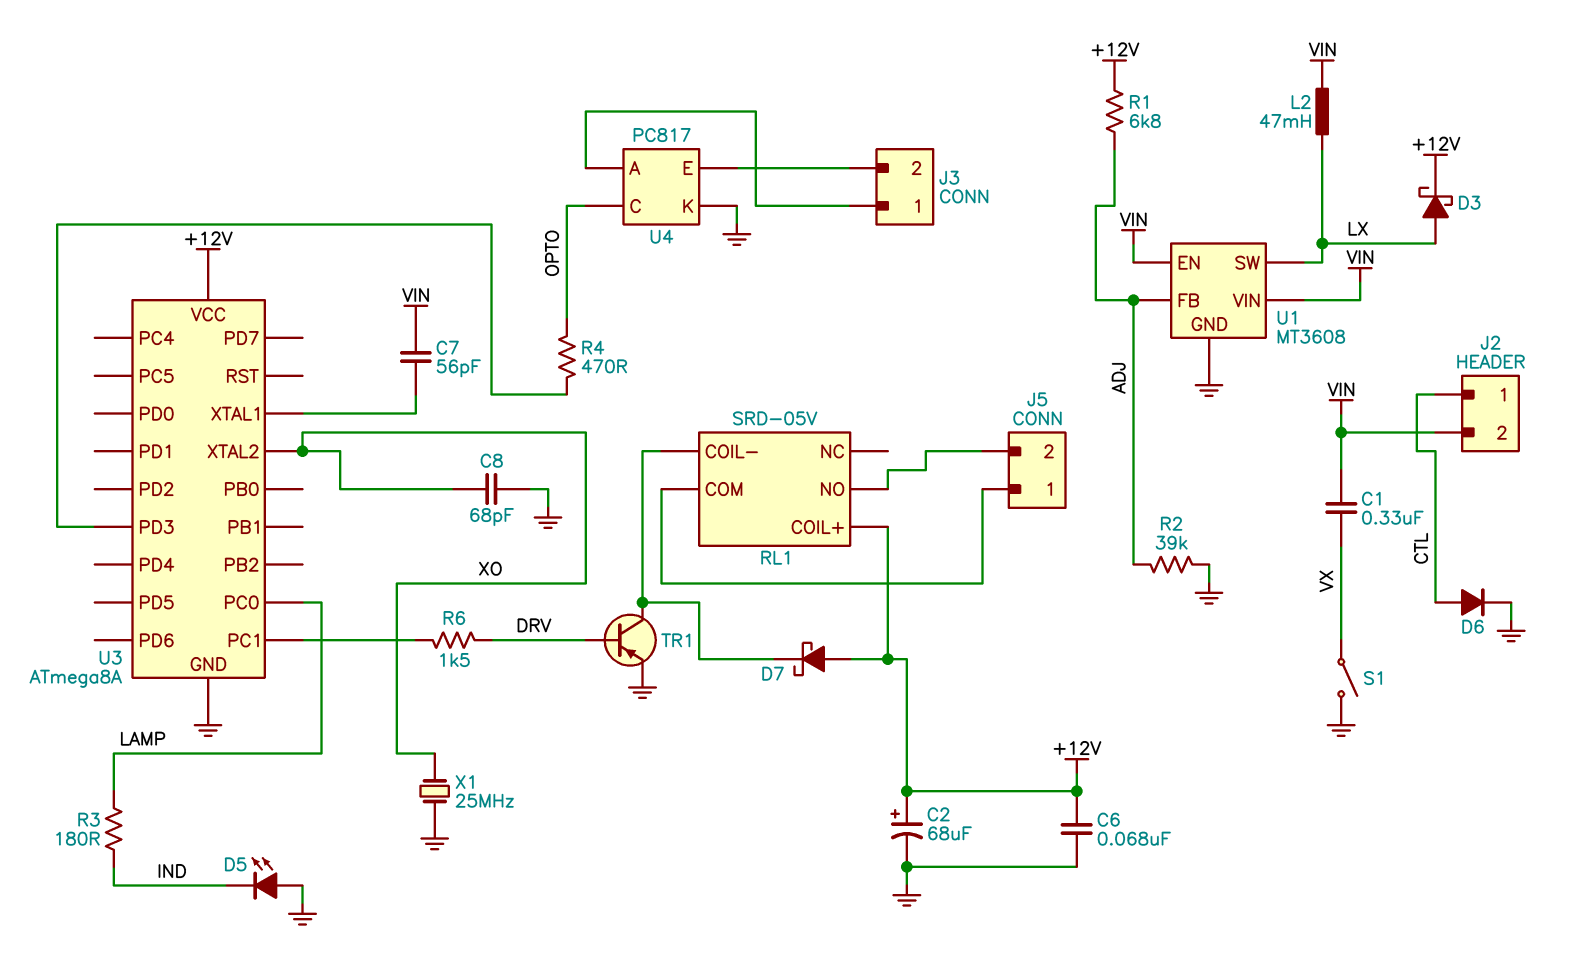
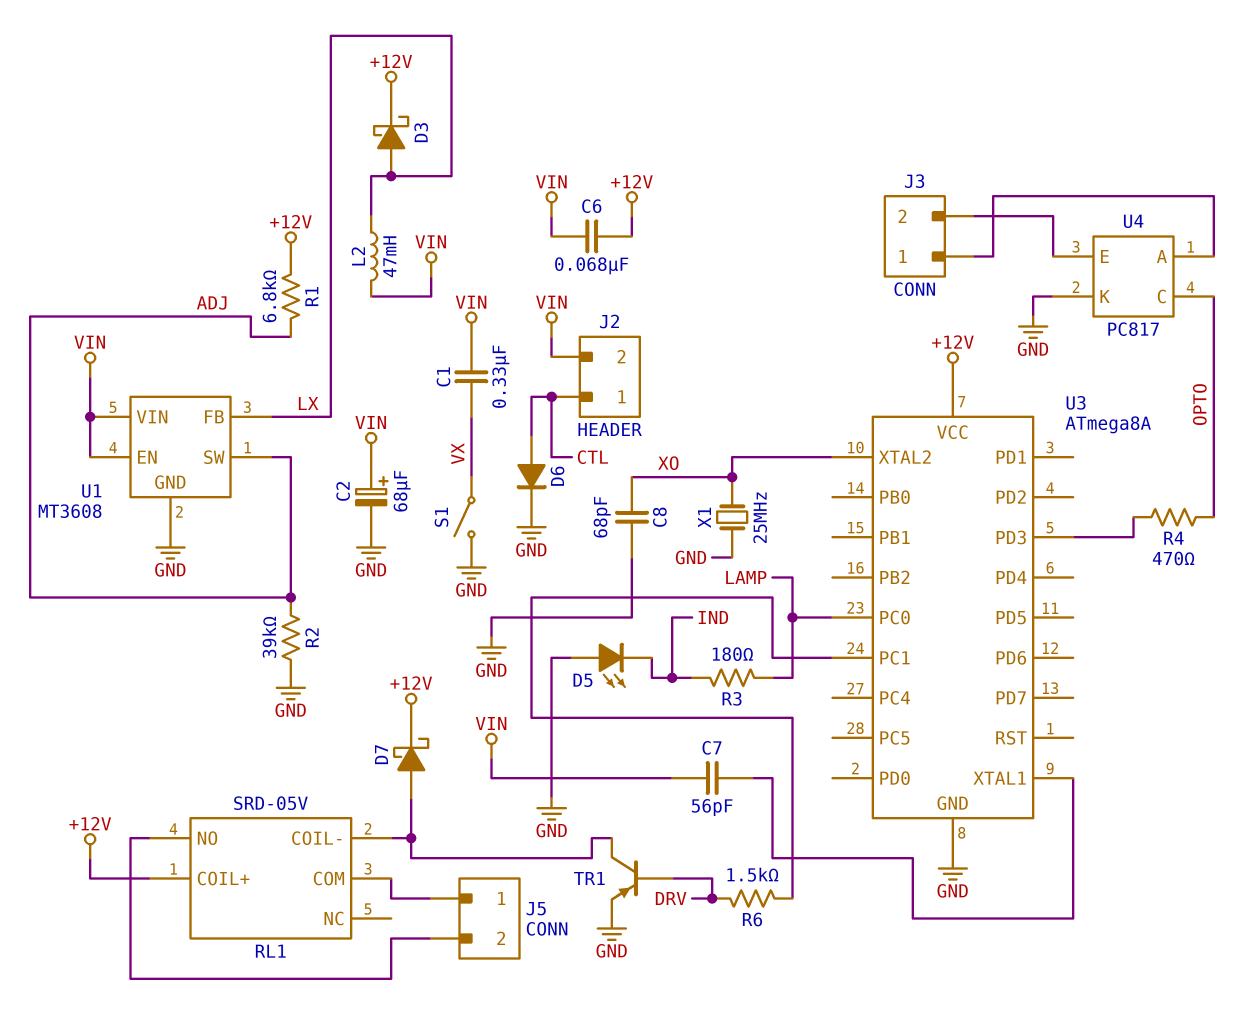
C2: 68uF (plus +12V, minus GND) -> 68uF (plus VIN, minus GND)
C6: 68nF (+12V, GND) -> 68nF (+12V, VIN)
D7: schottky (A +12V, K RL1/COIL-) -> schottky (A RL1/COIL-, K +12V)
U1 pin FB: ADJ -> LX
U1 pin SW: LX -> ADJ

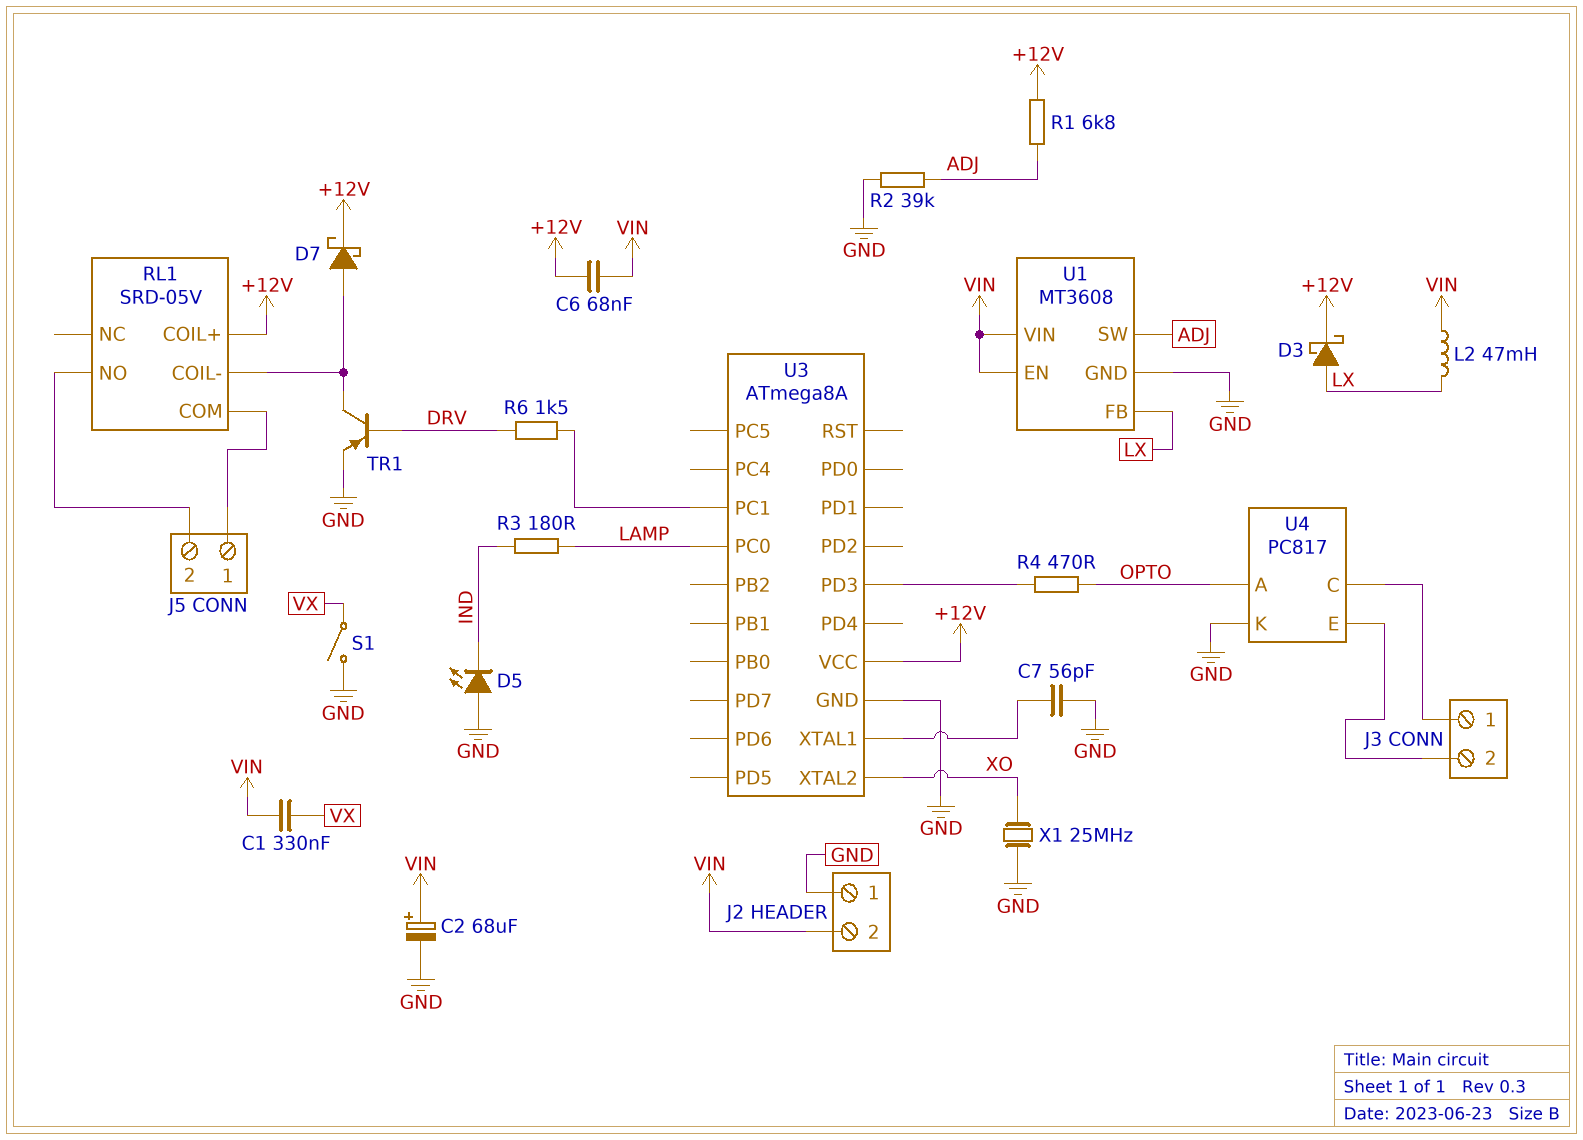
C7: 56pF (U3/XTAL1, VIN) -> 56pF (GND, U3/XTAL1)
C8: 68pF (GND, XO) -> none
D6: diode (A CTL, K GND) -> none
J2 pin 1: CTL -> GND
U4 pin A: J3/1 -> OPTO
U4 pin C: OPTO -> J3/1

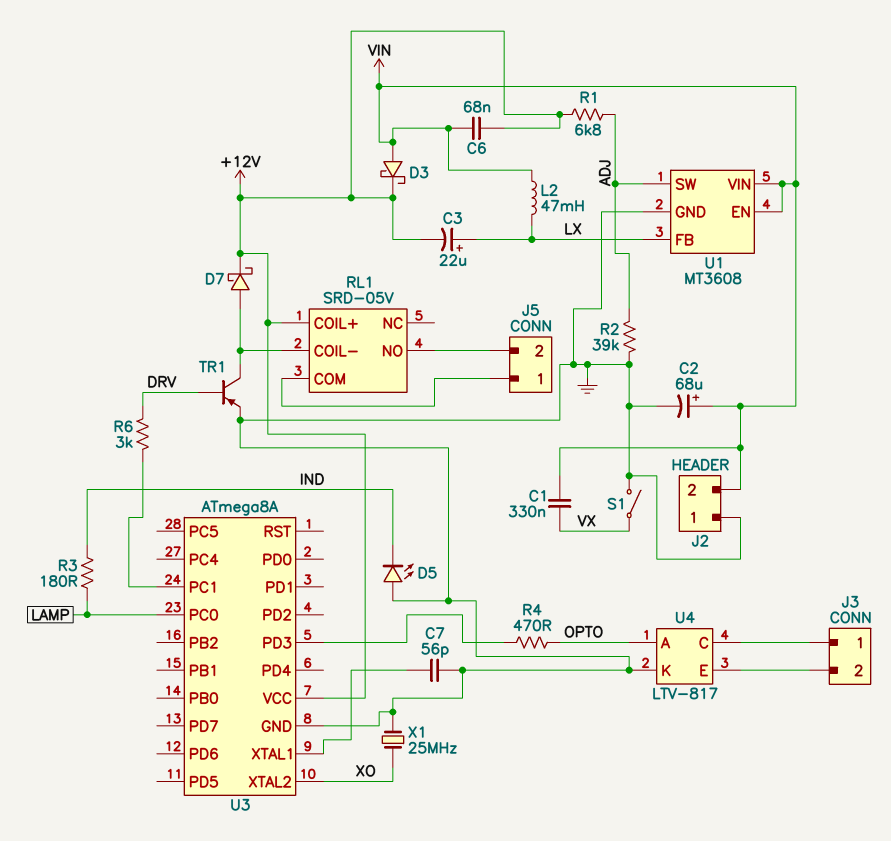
C3: none -> 22uF (plus LX, minus +12V)
D3: schottky (A LX, K +12V) -> schottky (A VIN, K +12V)
R6: 1.5k (DRV, U3/PC1) -> 3k (DRV, U3/PC1)
U4: PC817 -> LTV-817

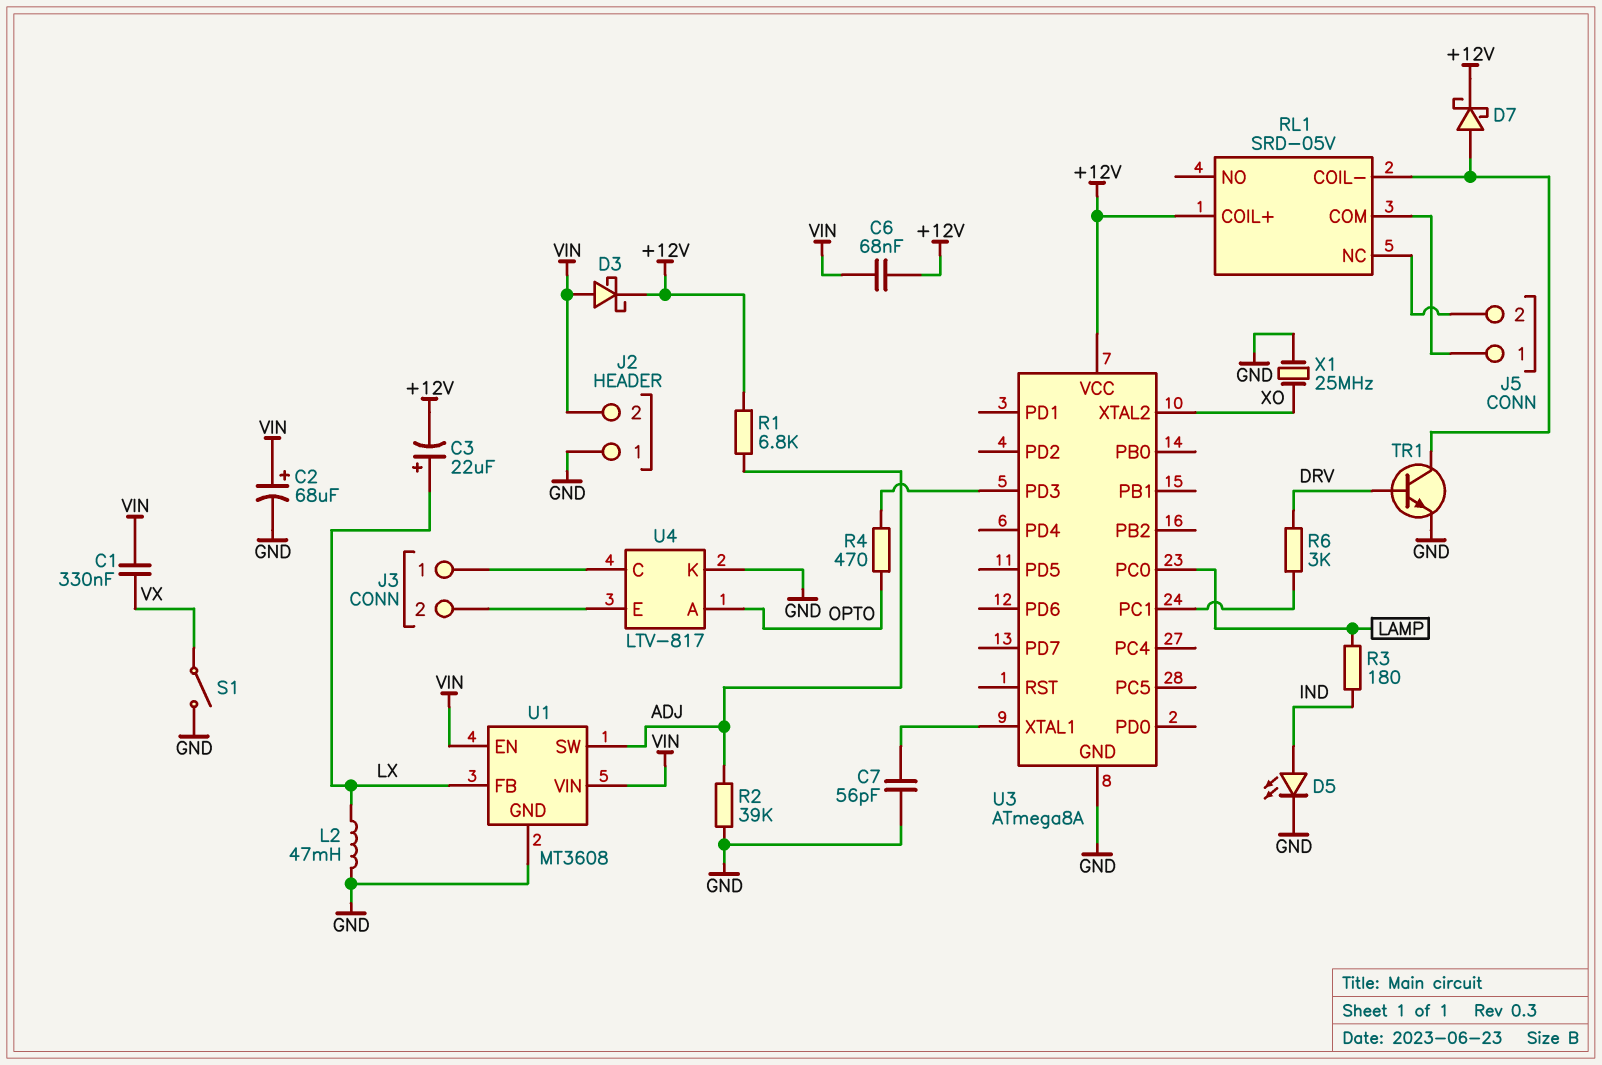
D5: LED (A GND, K IND) -> LED (A IND, K GND)
L2: 47mH (LX, VIN) -> 47mH (GND, LX)
RL1 pin NC: none -> J5/2
RL1 pin NO: J5/2 -> none
TR1: PNP (B DRV, C RL1/COIL-, E GND) -> NPN (B DRV, C RL1/COIL-, E GND)

